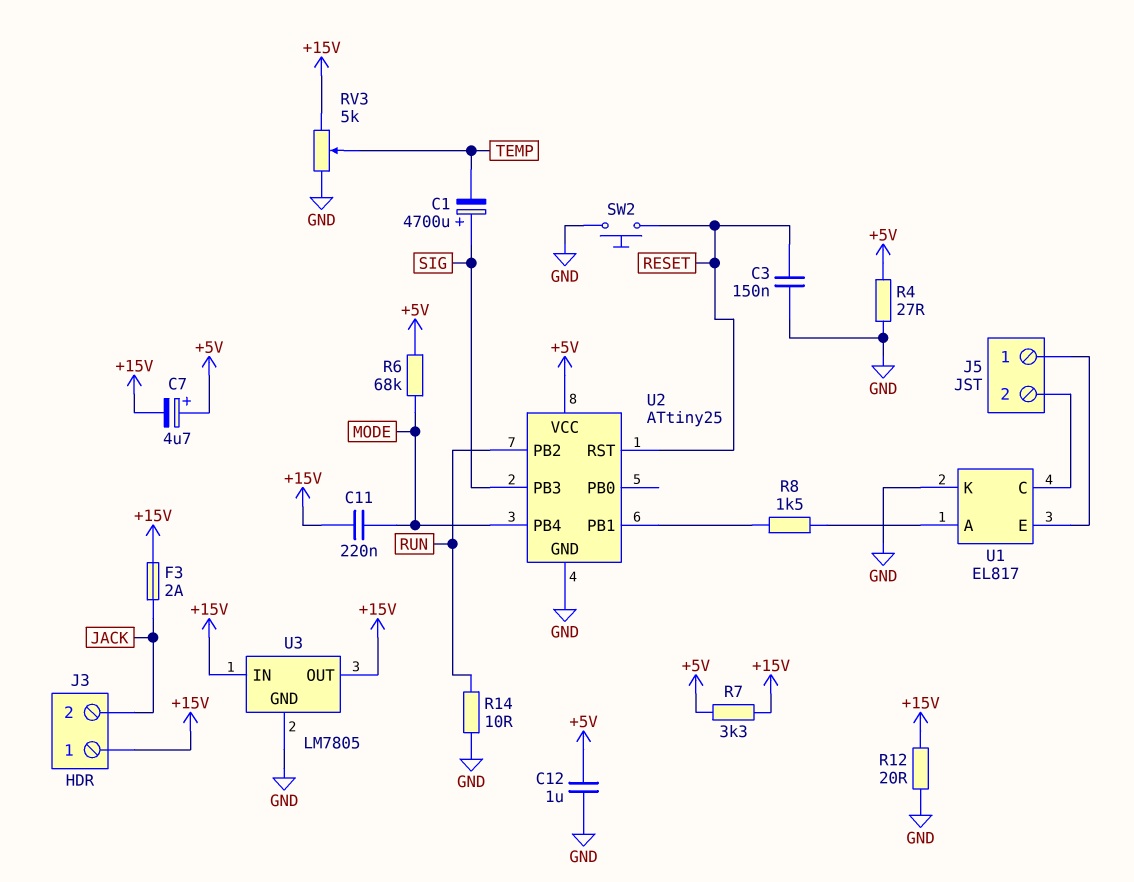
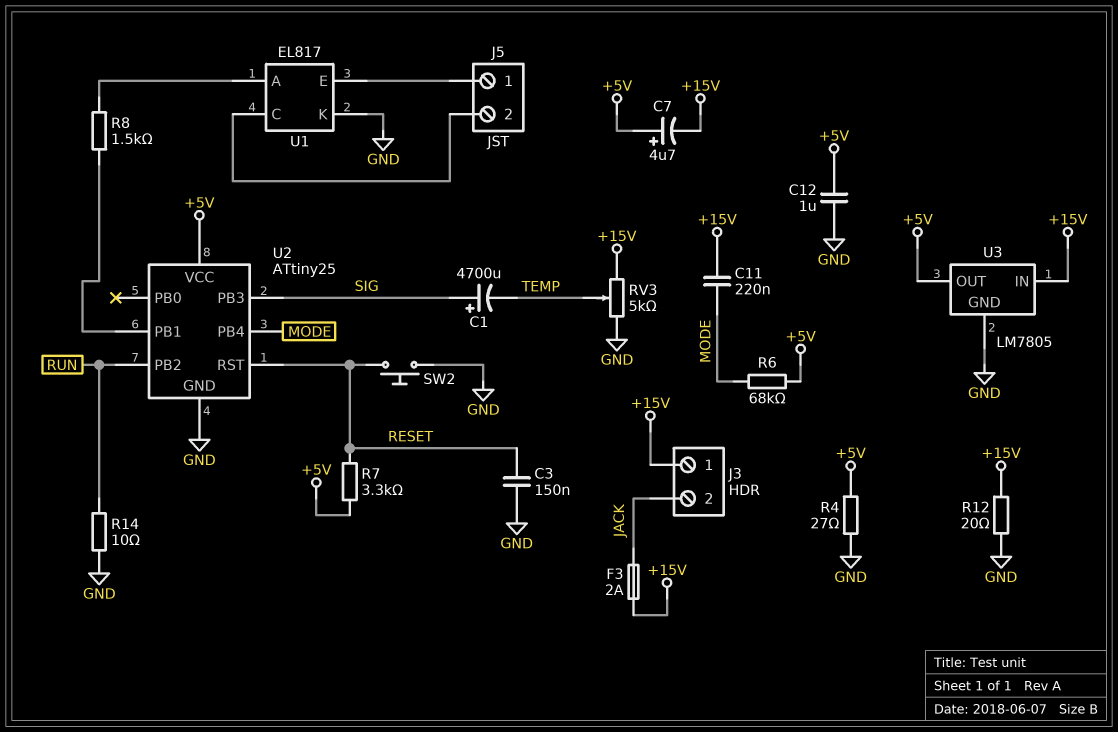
R7: 3.3k (+5V, +15V) -> 3.3k (+5V, RESET)
U3 pin OUT: +15V -> +5V

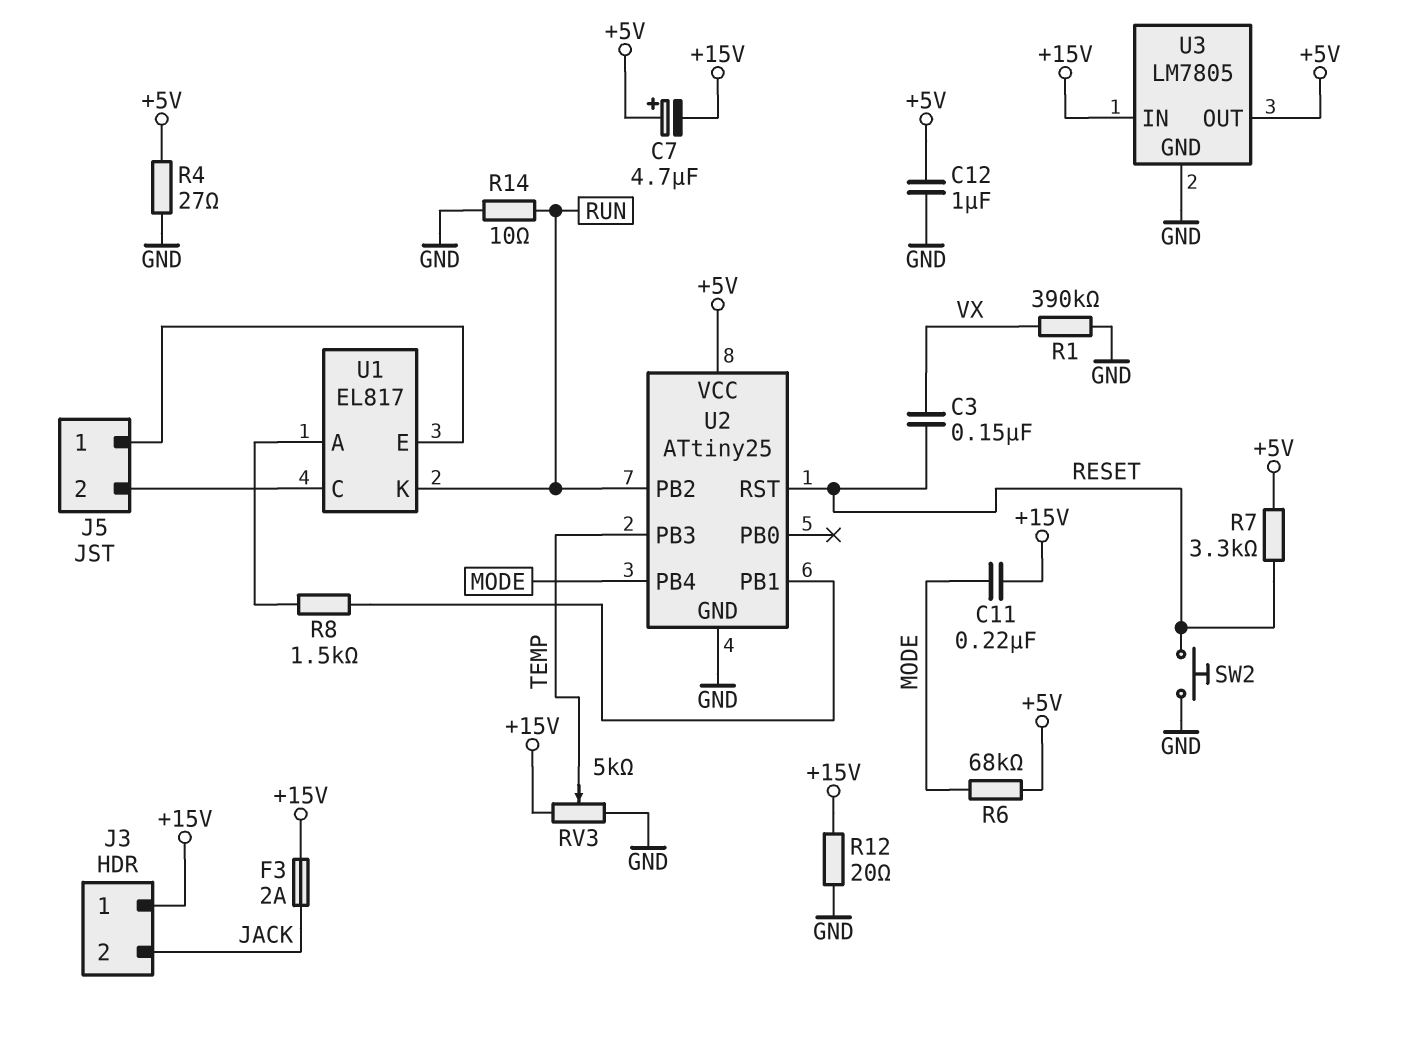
C1: 4700uF (plus SIG, minus TEMP) -> none
C3: 150nF (GND, RESET) -> 150nF (RESET, VX)
R1: none -> 390k (GND, VX)
U1 pin K: GND -> RUN
U2 pin PB3: SIG -> TEMP

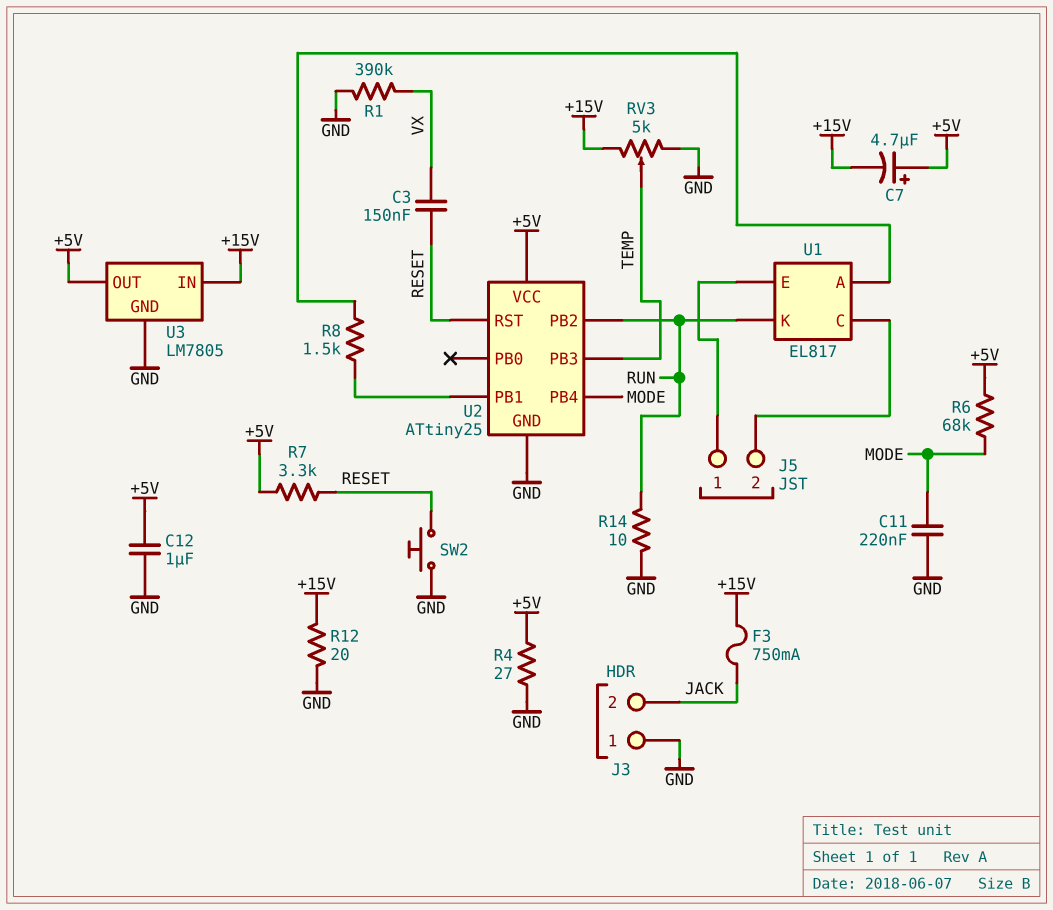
C11: 220nF (+15V, MODE) -> 220nF (GND, MODE)
F3: 2A (+15V, JACK) -> 750mA (+15V, JACK)
J3 pin 1: +15V -> GND

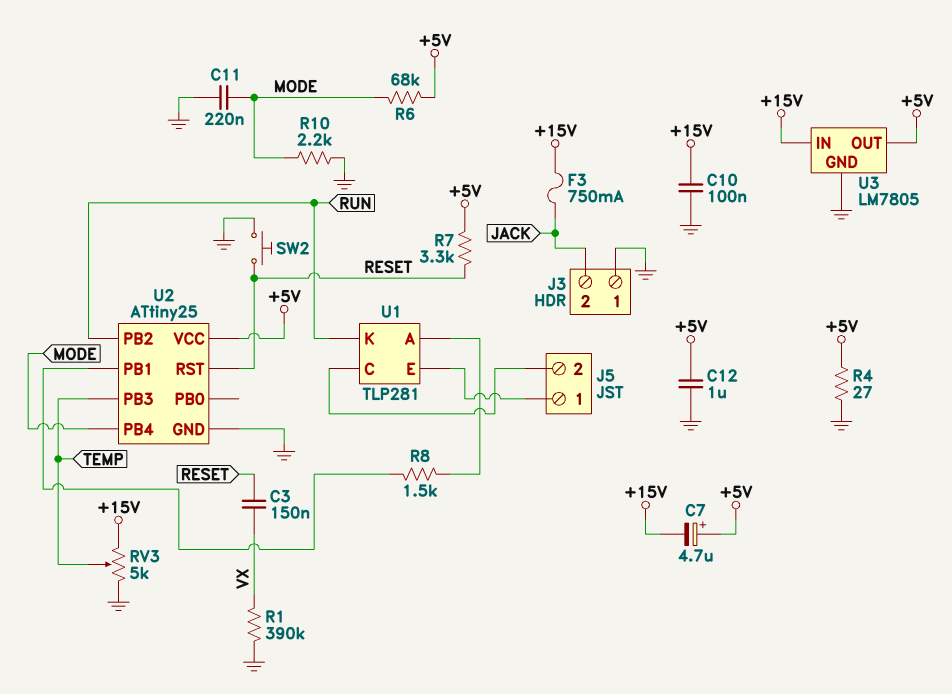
C10: none -> 100nF (+15V, GND)
R10: none -> 2.2k (GND, MODE)
R12: 20 (+15V, GND) -> none
R14: 10 (GND, RUN) -> none
U1: EL817 -> TLP281

